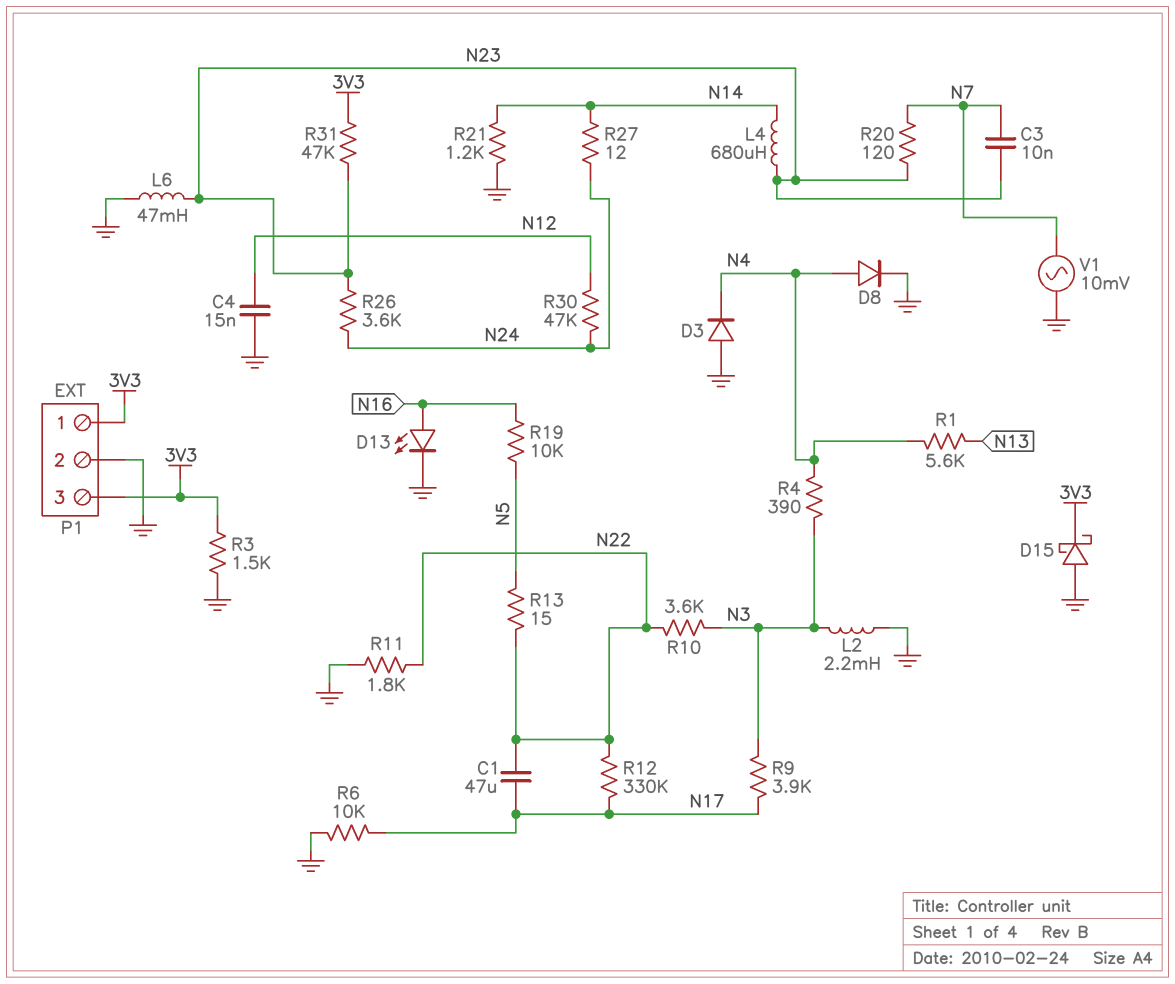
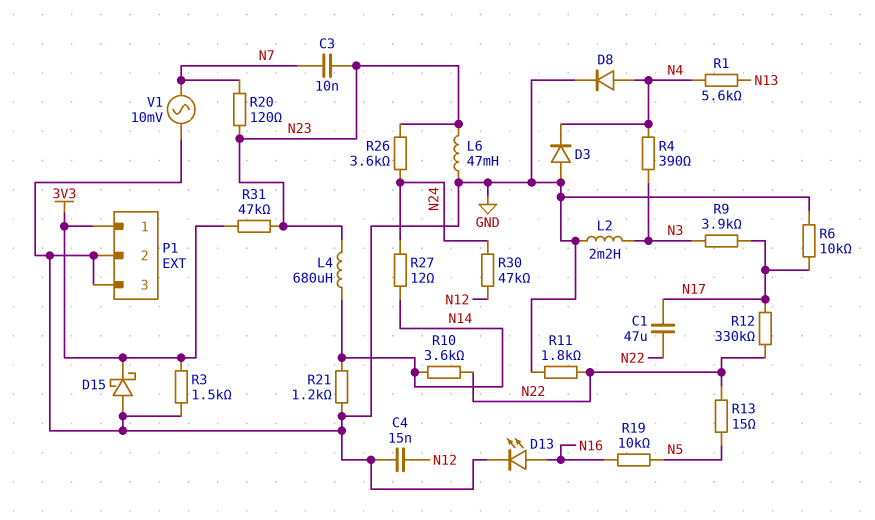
P1 pin 3: 3V3 -> GND
R10: 3.6k (N3, N22) -> 3.6k (N14, N22)

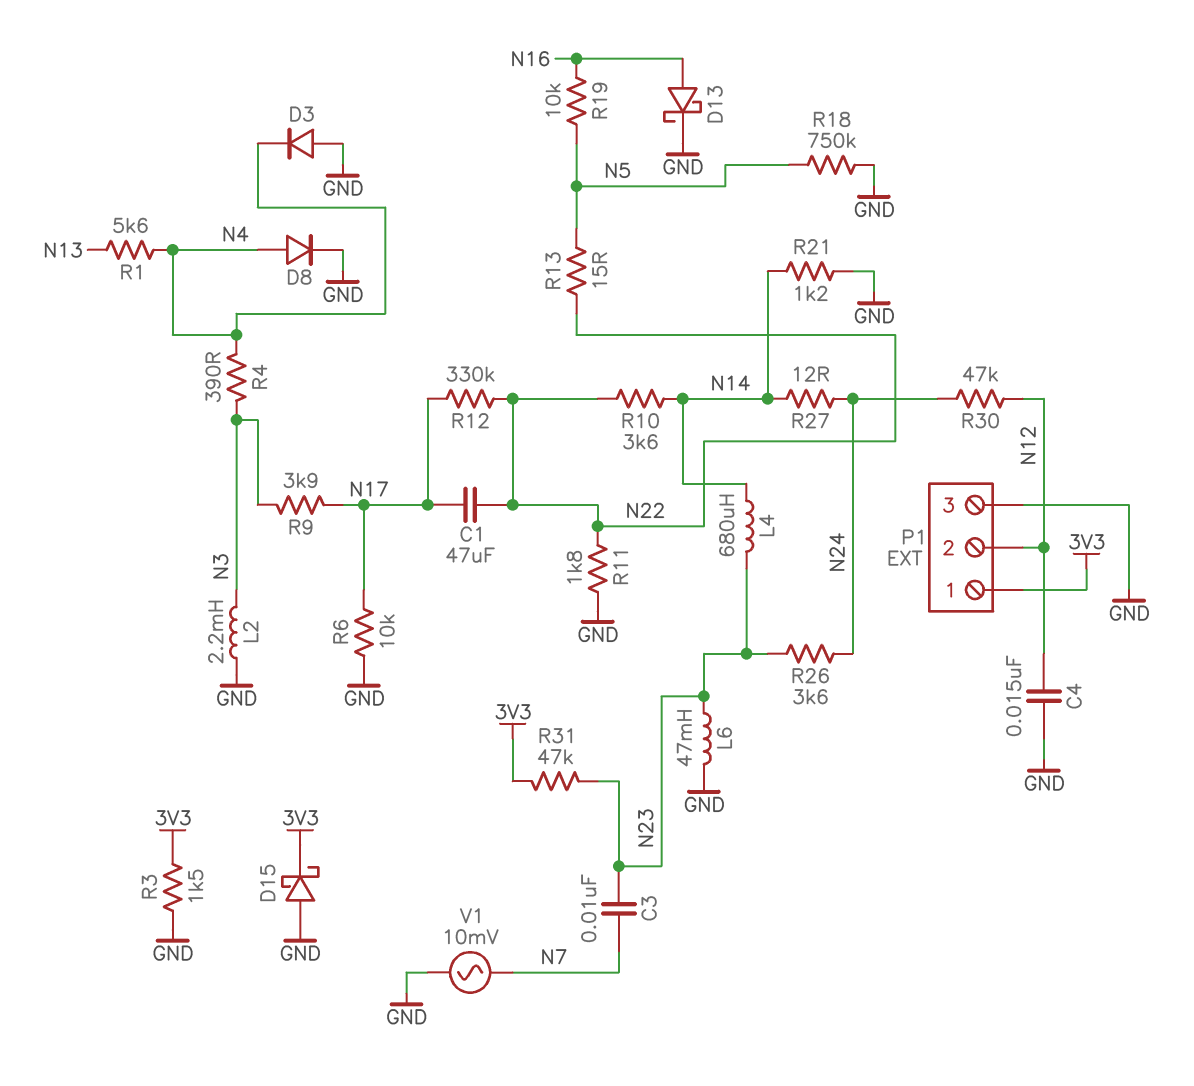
D13: LED (A N16, K GND) -> schottky (A N16, K GND)
P1 pin 2: GND -> N12
R18: none -> 750k (GND, N5)
R20: 120 (N7, N23) -> none

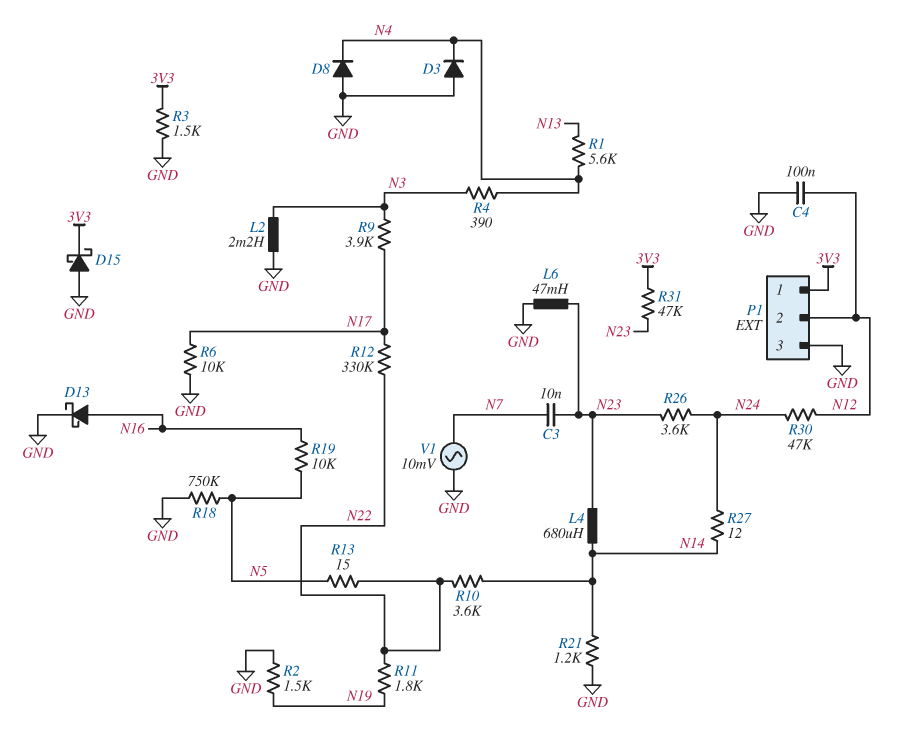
C1: 47uF (N17, N22) -> none
C4: 15nF (GND, N12) -> 100nF (GND, N12)
D8: diode (A N4, K GND) -> diode (A GND, K N4)
R2: none -> 1.5k (GND, N19)
R11: 1.8k (GND, N22) -> 1.8k (N19, N22)

